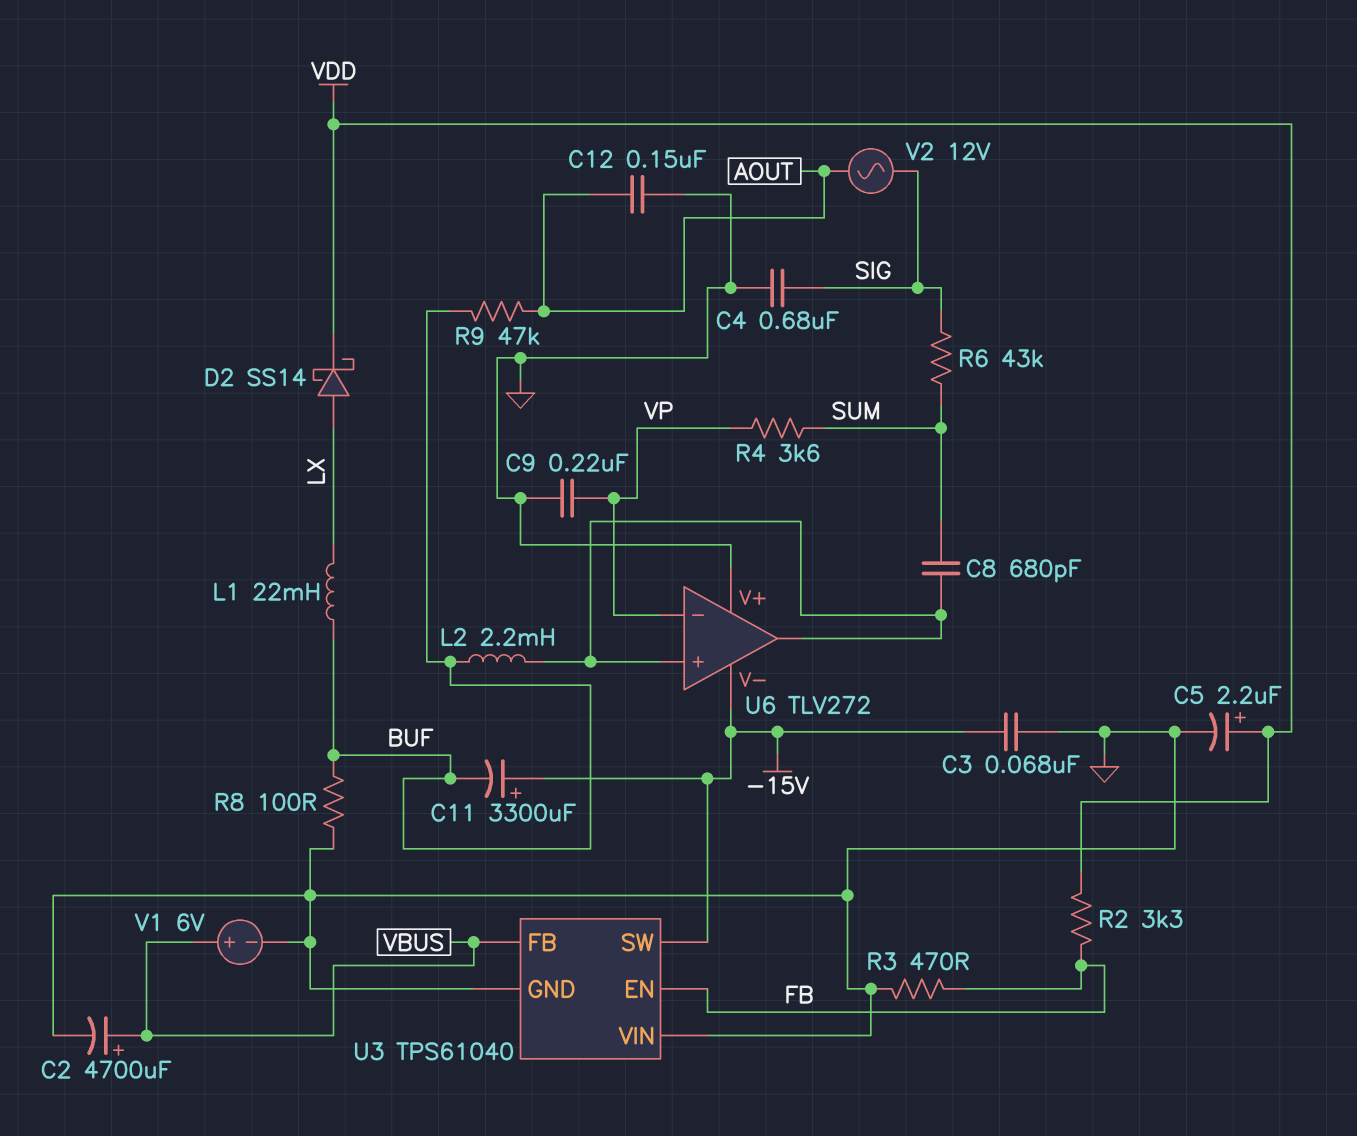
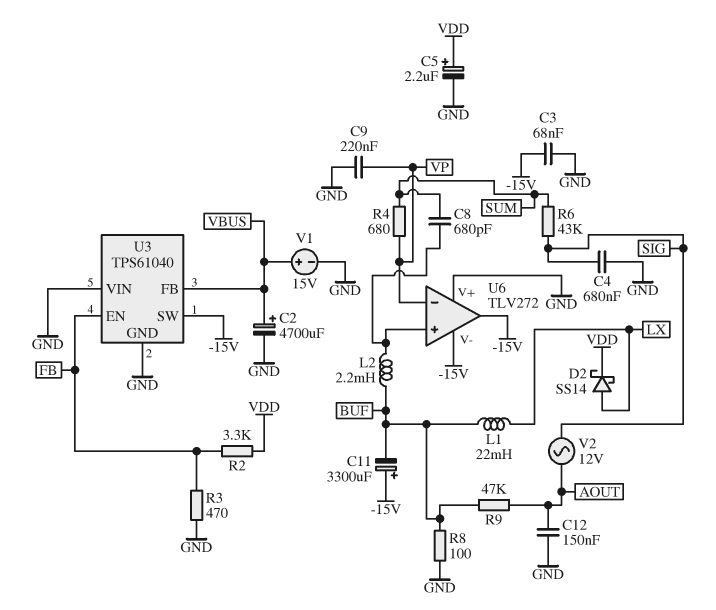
R4: 3.6k (SUM, VP) -> 680 (SUM, VP)
U6 pin out: U6/in+ -> -15V
V1: 6V (plus VBUS, minus GND) -> 15V (plus VBUS, minus GND)

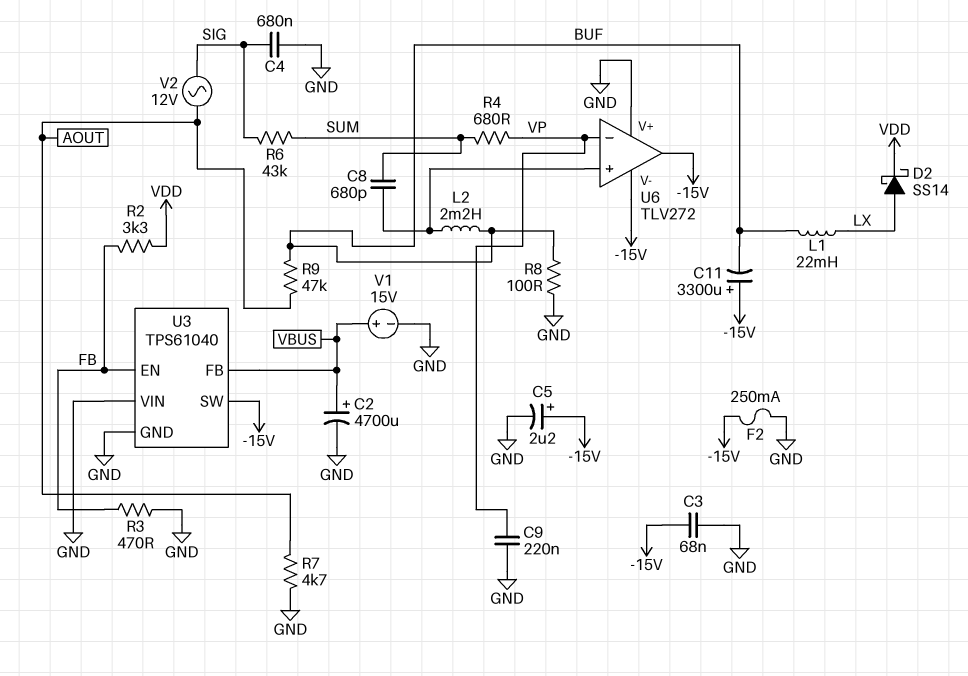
C5: 2.2uF (plus VDD, minus GND) -> 2.2uF (plus -15V, minus GND)
C12: 150nF (AOUT, GND) -> none
F2: none -> 250mA (-15V, GND)
R7: none -> 4.7k (AOUT, GND)

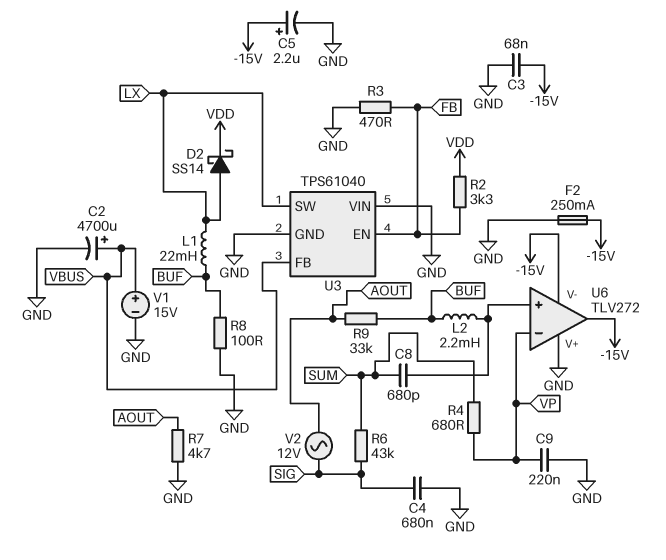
C11: 3300uF (plus -15V, minus BUF) -> none
R9: 47k (AOUT, BUF) -> 33k (AOUT, BUF)
U3 pin SW: -15V -> LX

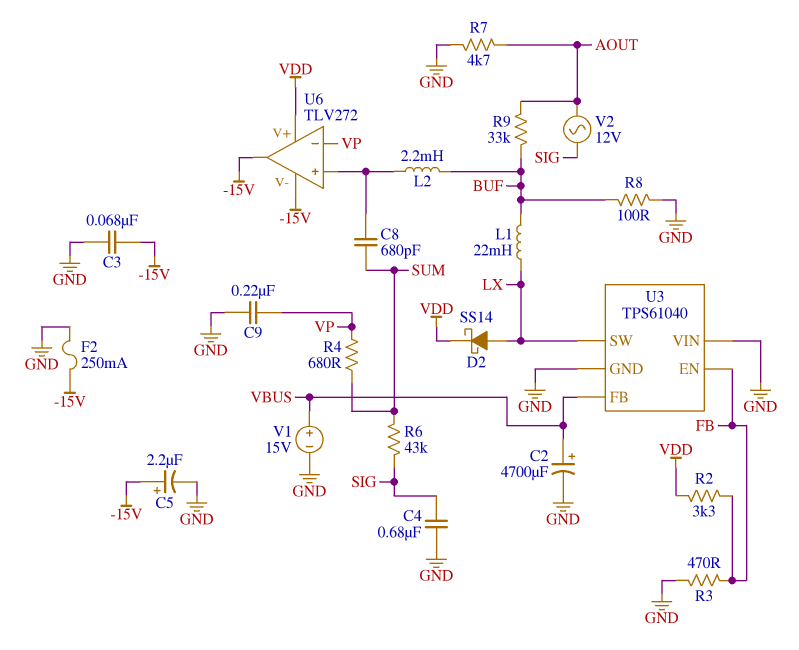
U6 pin V+: GND -> VDD

